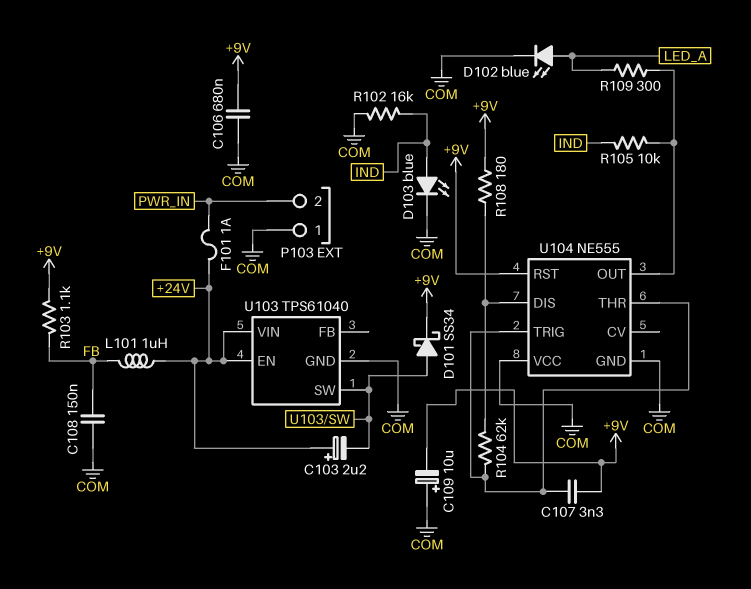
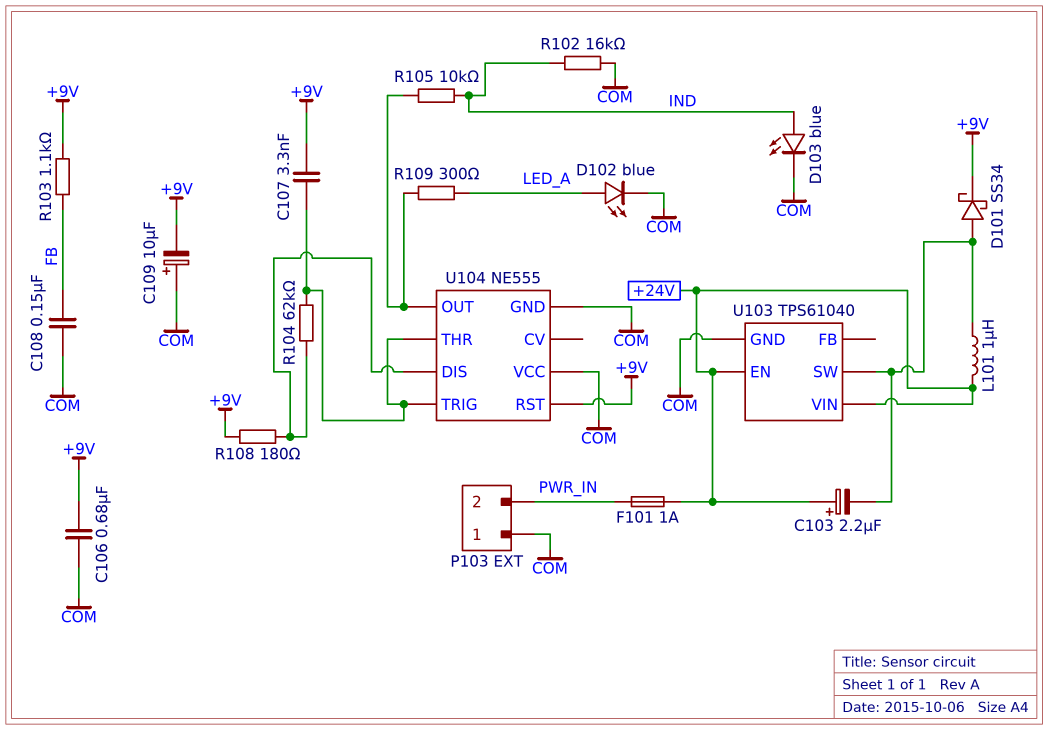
L101: 1uH (+24V, FB) -> 1uH (+24V, U103/SW)

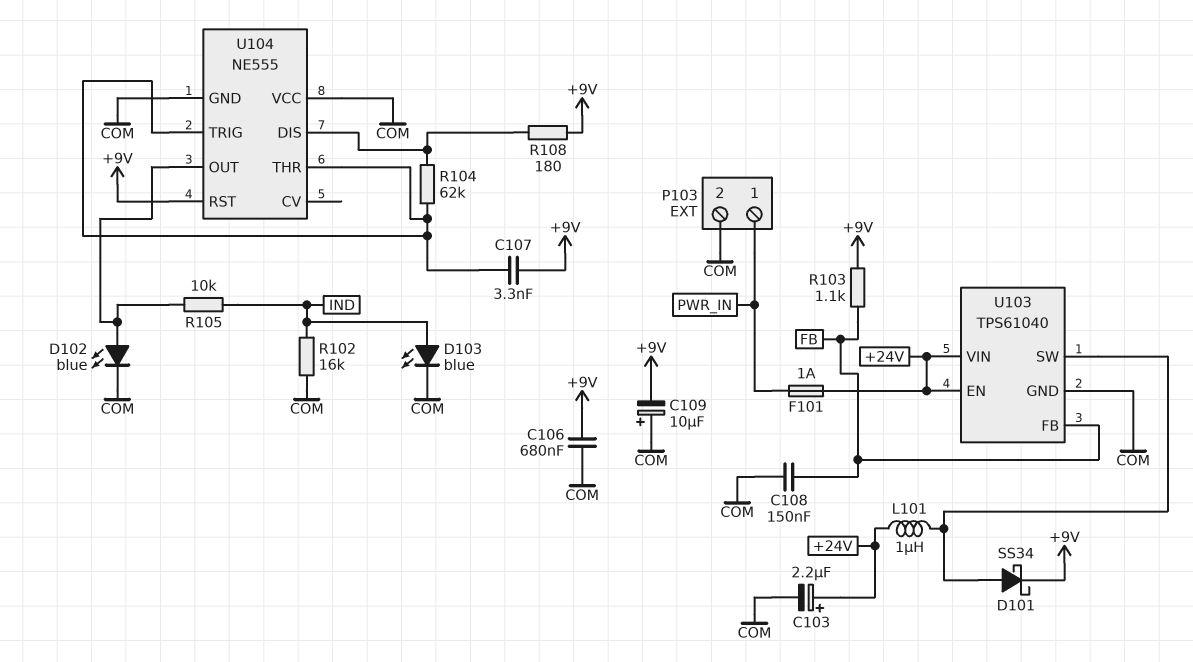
C103: 2.2uF (plus +24V, minus U103/SW) -> 2.2uF (plus +24V, minus COM)
D102: LED blue (A LED_A, K COM) -> LED blue (A U104/OUT, K COM)
P103 pin 1: COM -> PWR_IN
P103 pin 2: PWR_IN -> COM
R109: 300 (LED_A, U104/OUT) -> none
U103 pin FB: none -> FB

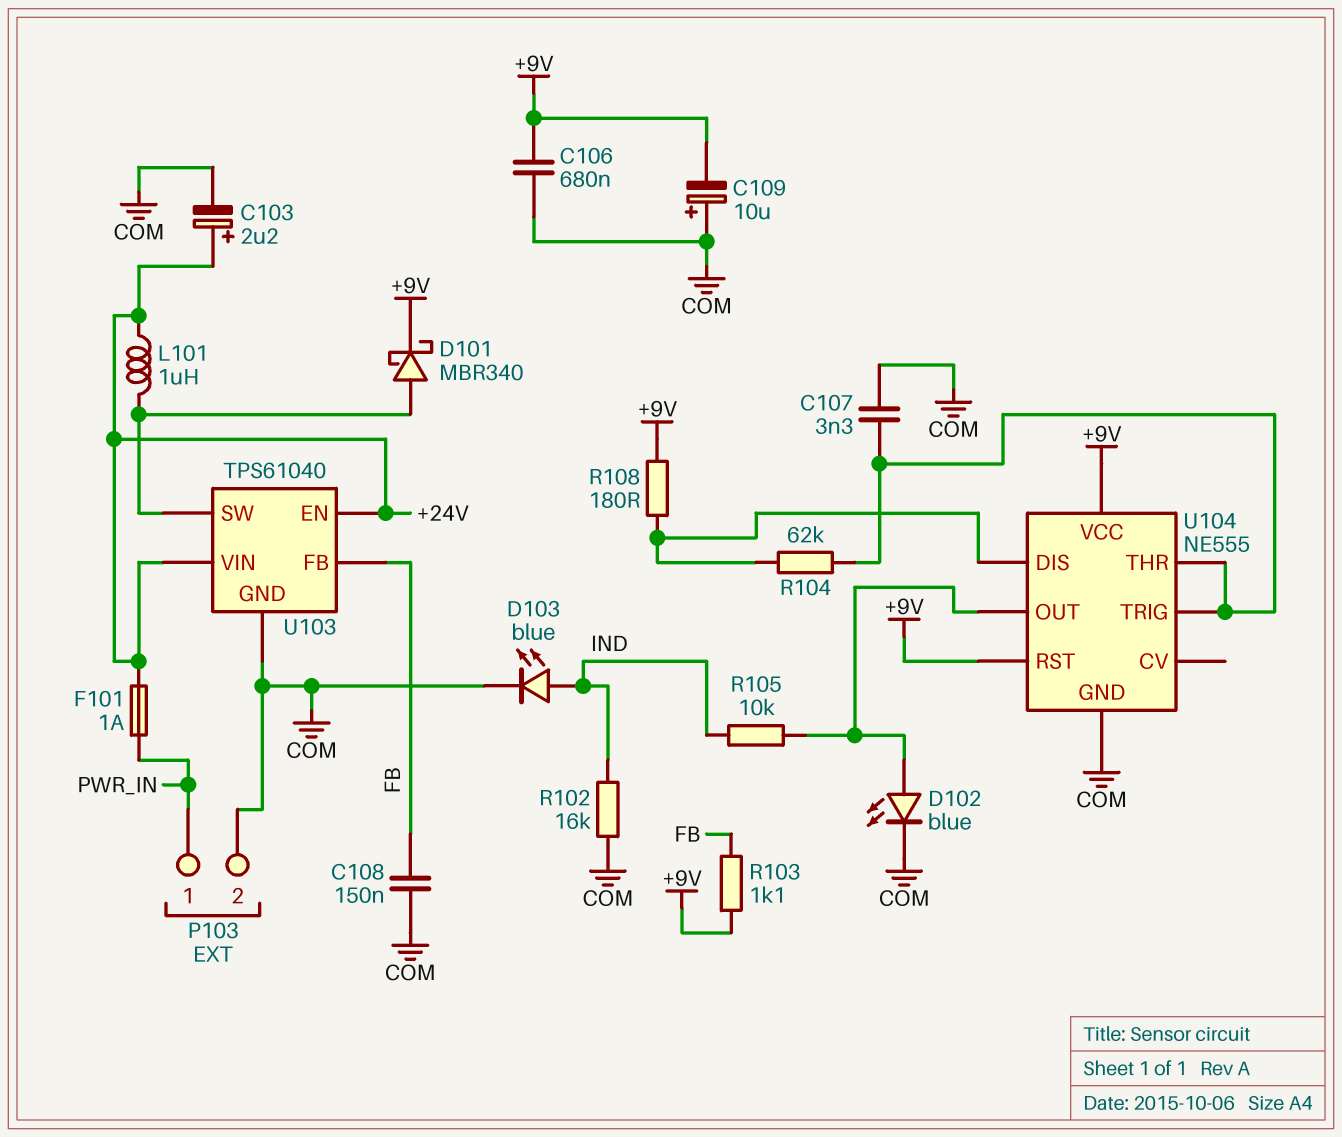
C107: 3.3nF (+9V, U104/THR) -> 3.3nF (COM, U104/THR)
D101: schottky SS34 (A U103/SW, K +9V) -> schottky MBR340 (A U103/SW, K +9V)
U104 pin VCC: COM -> +9V

